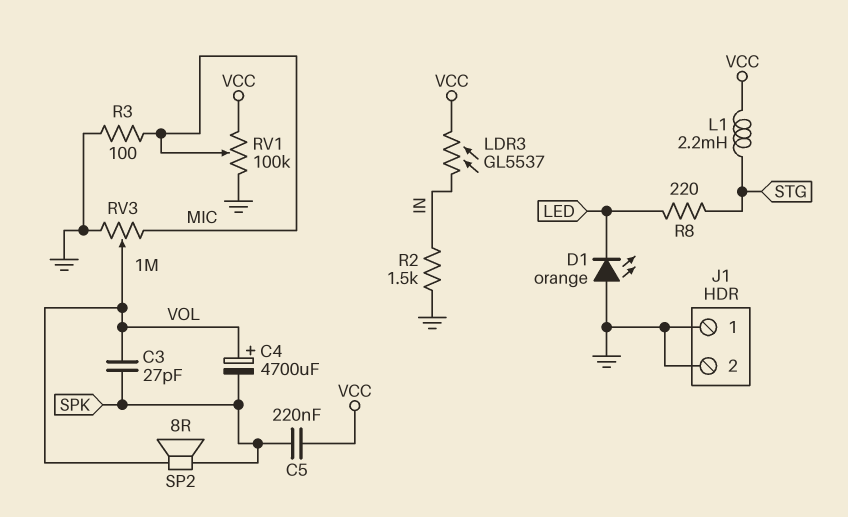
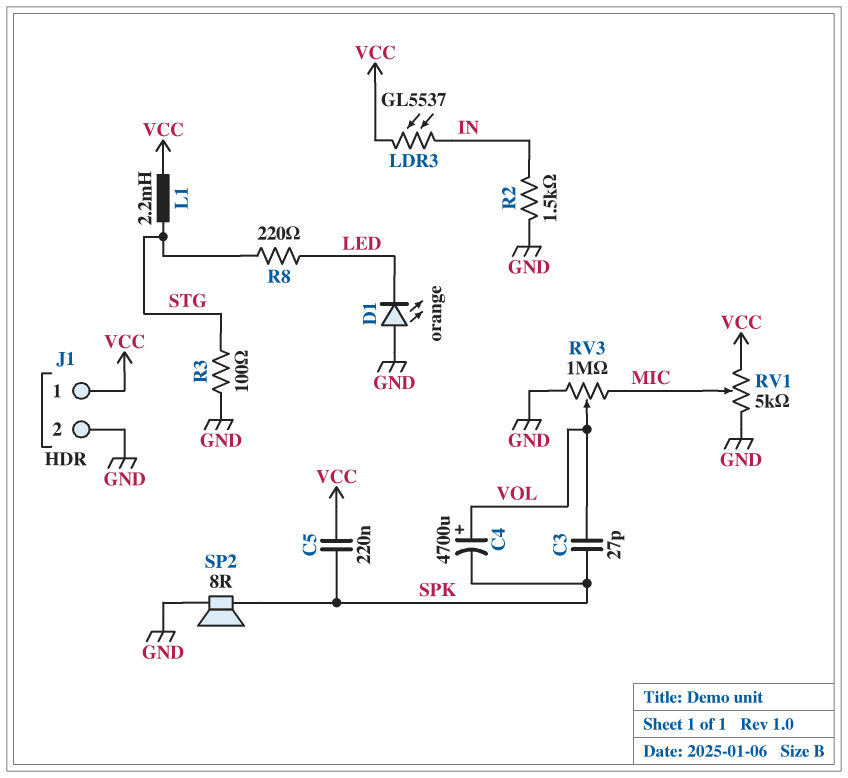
J1 pin 1: GND -> VCC
R3: 100 (GND, MIC) -> 100 (GND, STG)
RV1: 100k (GND, VCC, wiper MIC) -> 5k (GND, VCC, wiper MIC)
SP2: speaker 8R (SPK, VOL) -> speaker 8R (GND, SPK)

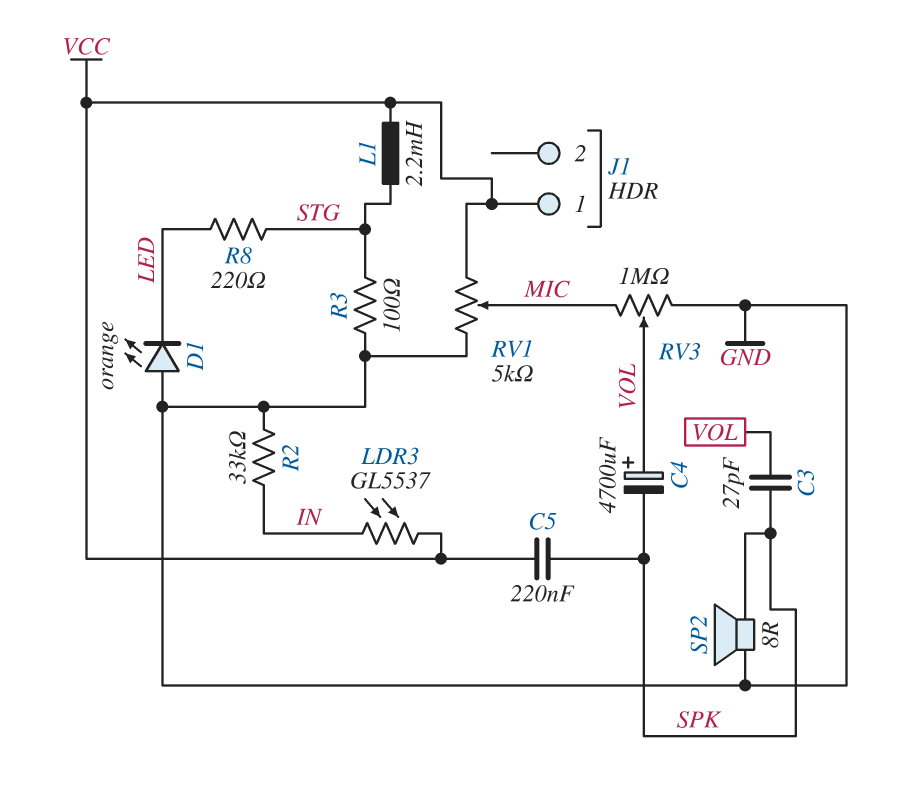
J1 pin 2: GND -> none
R2: 1.5k (GND, IN) -> 33k (GND, IN)

